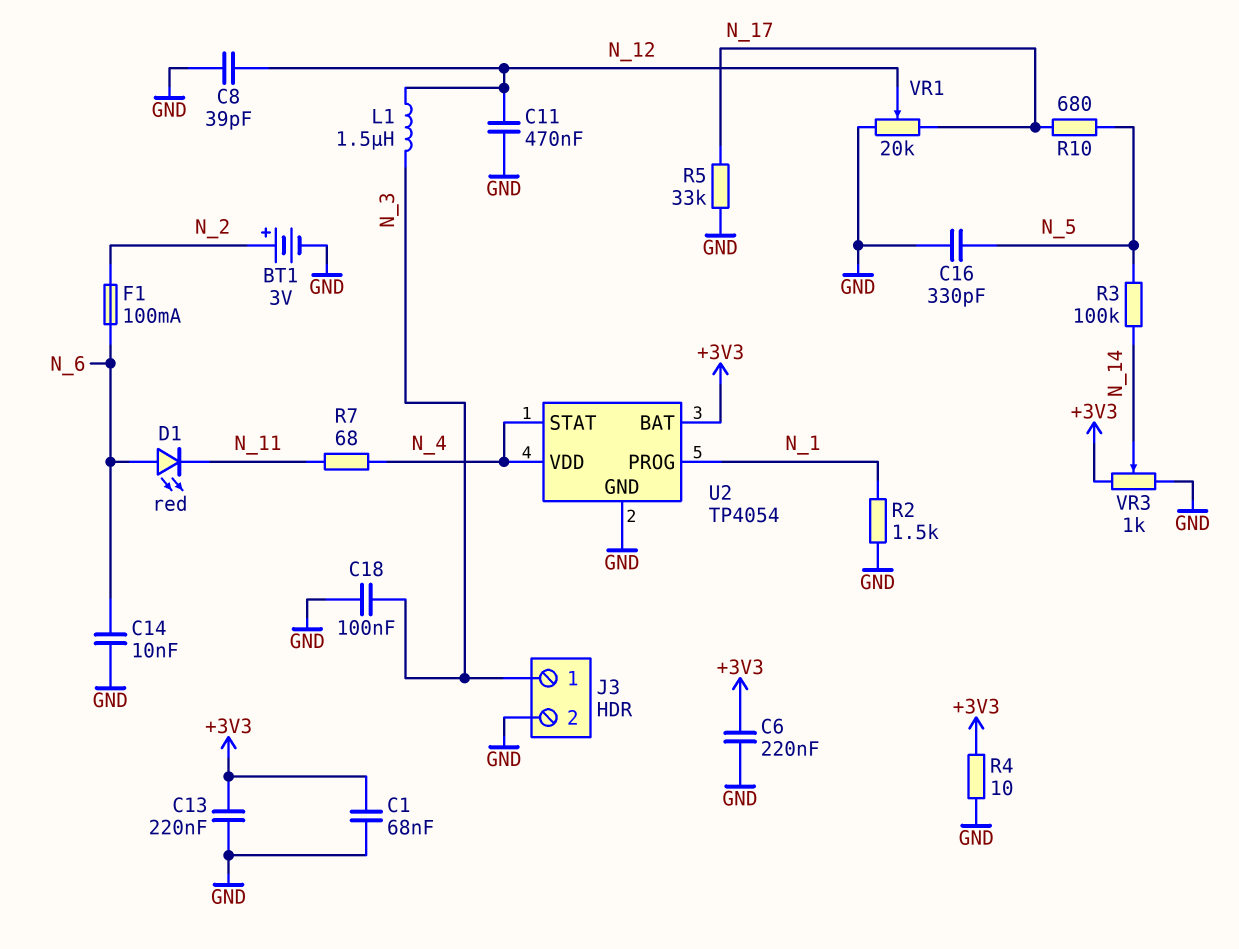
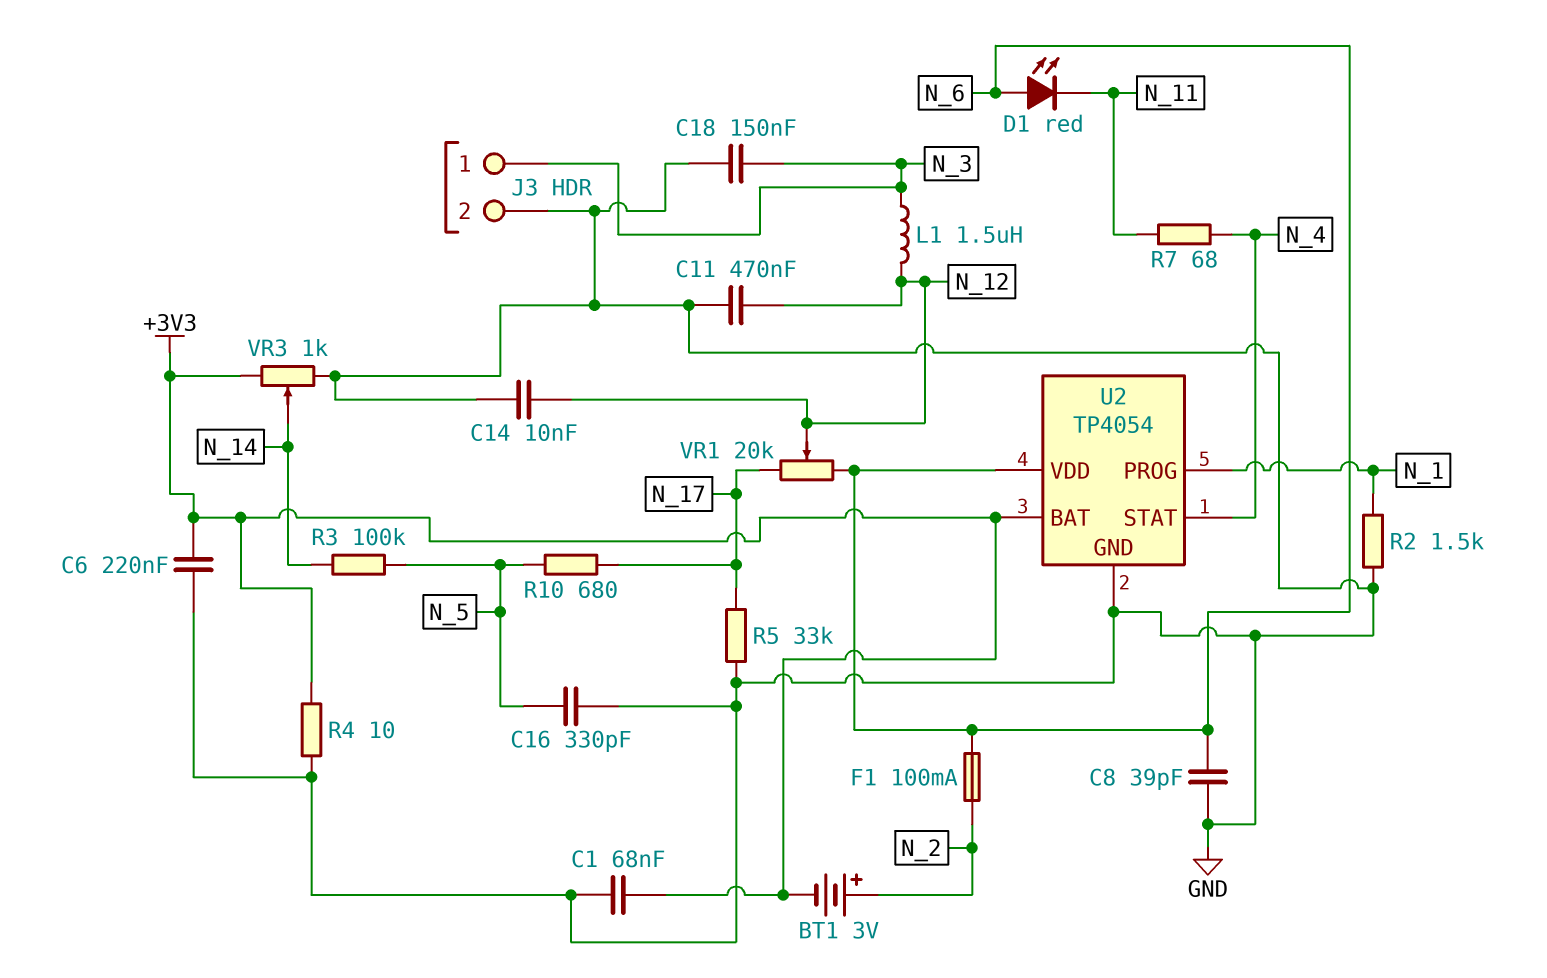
BT1: 3V (plus N_2, minus GND) -> 3V (plus N_2, minus +3V3)
C8: 39pF (GND, N_12) -> 39pF (GND, N_6)
C13: 220nF (+3V3, GND) -> none
C14: 10nF (GND, N_6) -> 10nF (GND, N_12)
C18: 100nF (GND, N_3) -> 150nF (GND, N_3)
U2 pin VDD: N_4 -> N_6
VR1: 20k (GND, N_17, wiper N_12) -> 20k (N_6, N_17, wiper N_12)

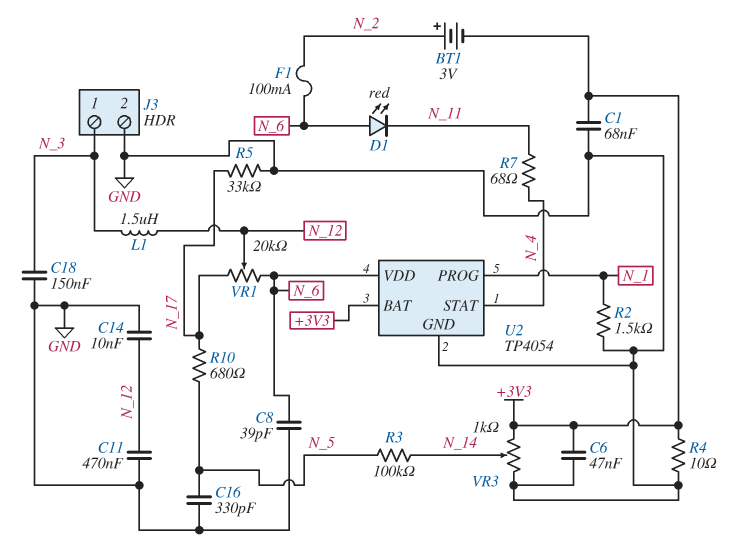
C6: 220nF (+3V3, GND) -> 47nF (+3V3, GND)

